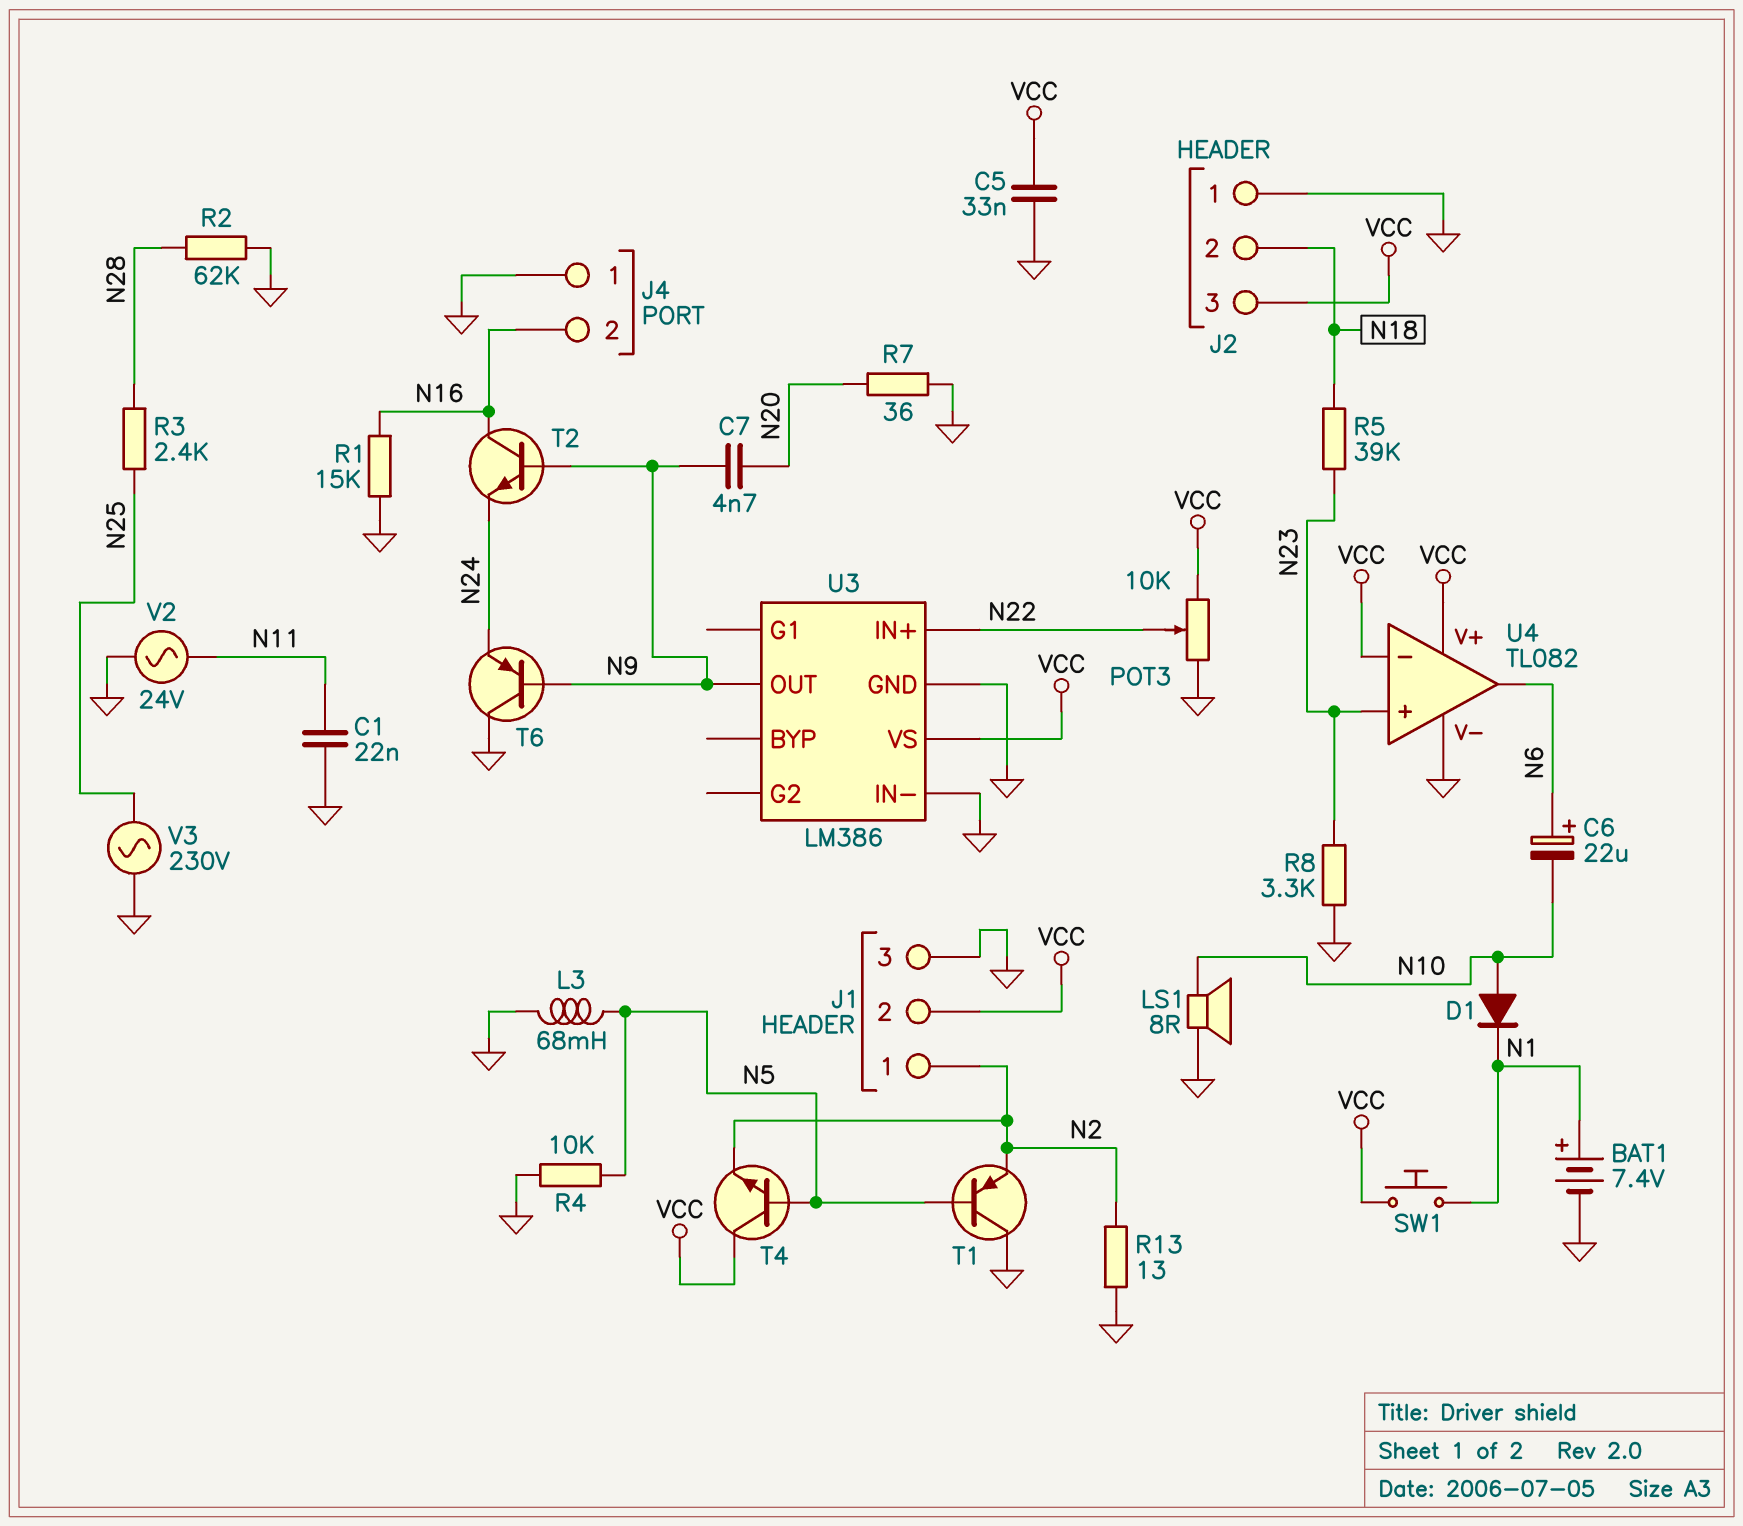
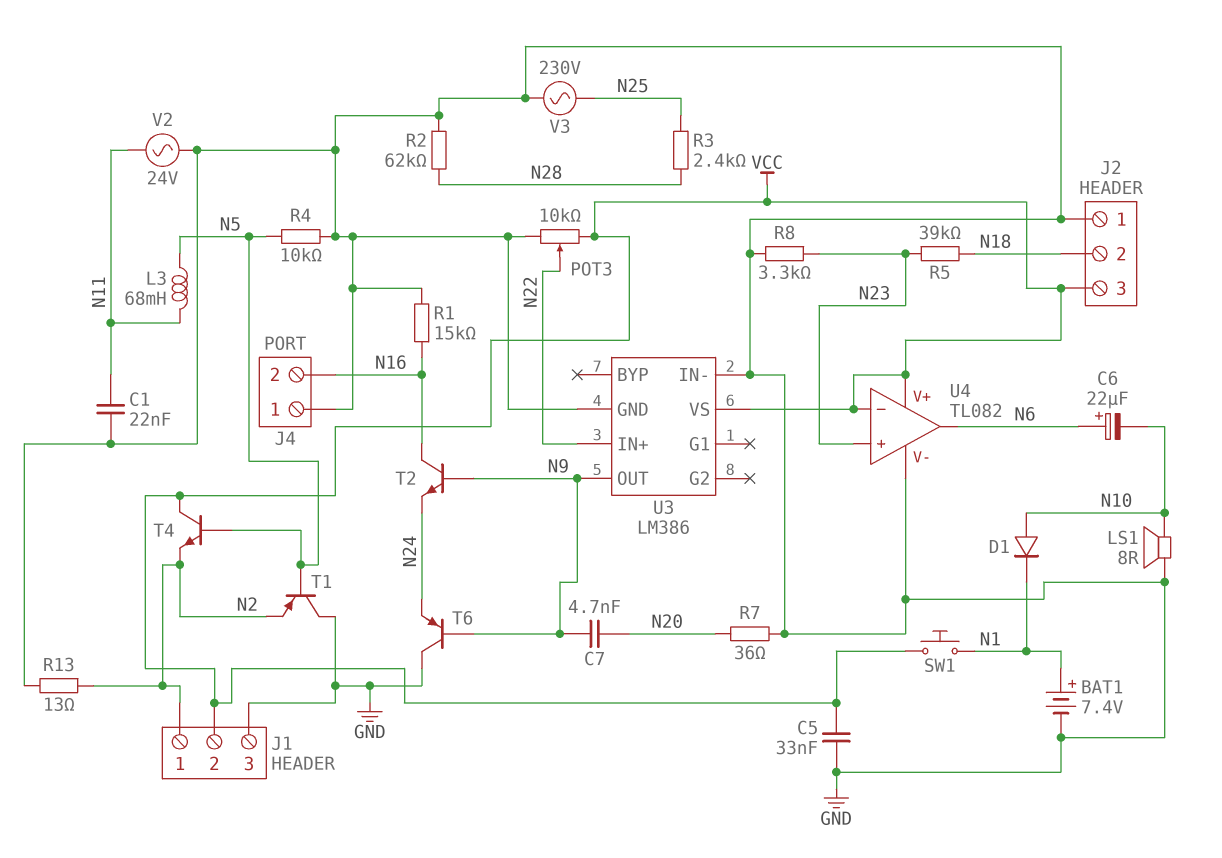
L3: 68mH (GND, N5) -> 68mH (N5, N11)

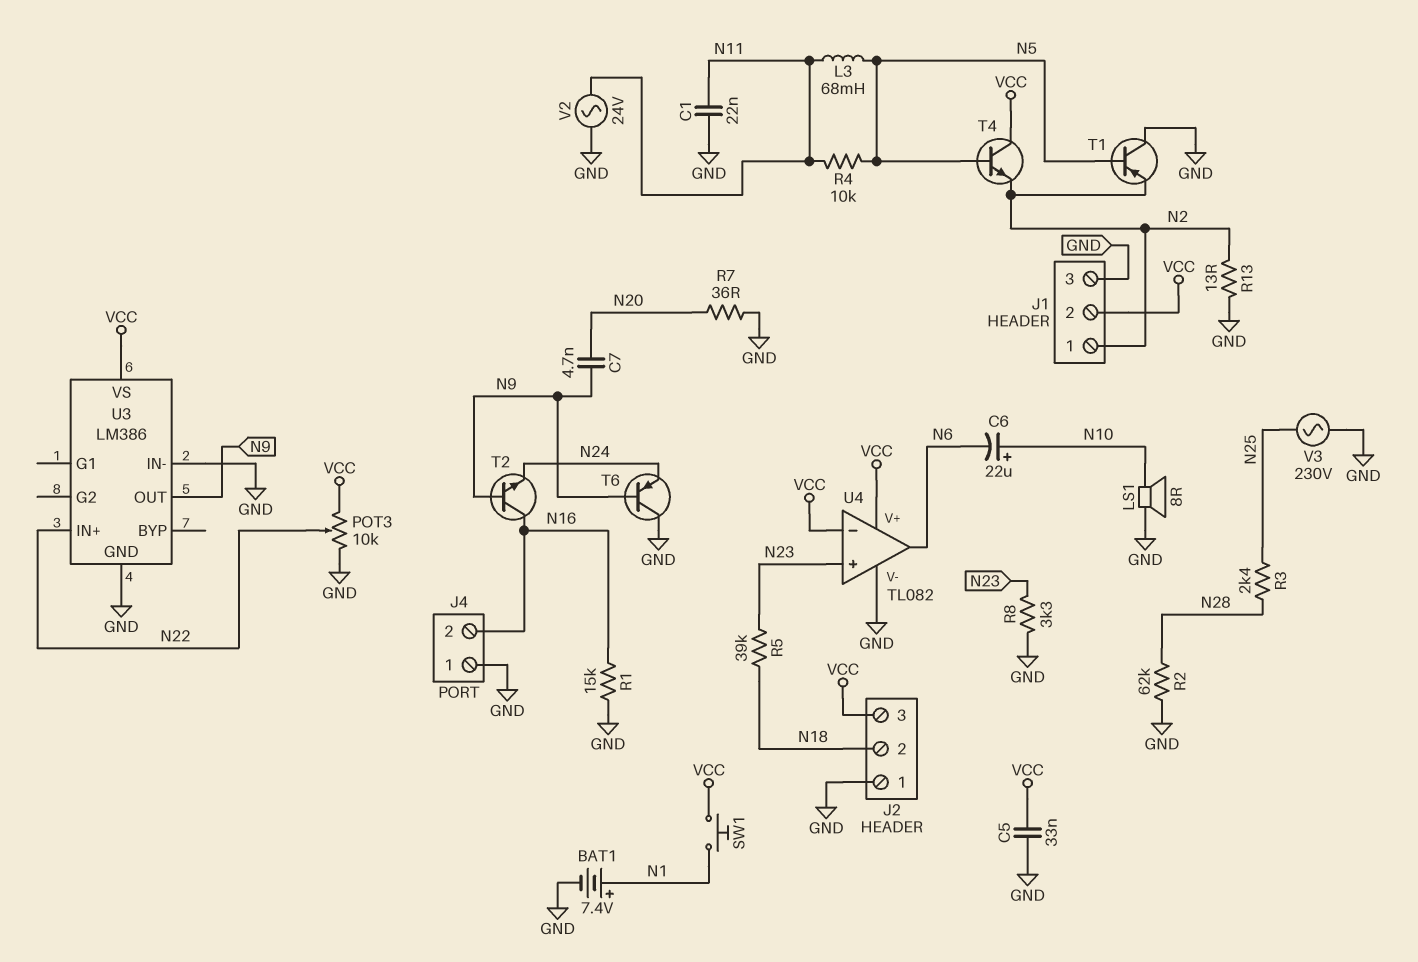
C6: 22uF (plus N6, minus N10) -> 22uF (plus N10, minus N6)
D1: diode (A N10, K N1) -> none
R4: 10k (GND, N5) -> 10k (N5, N11)

